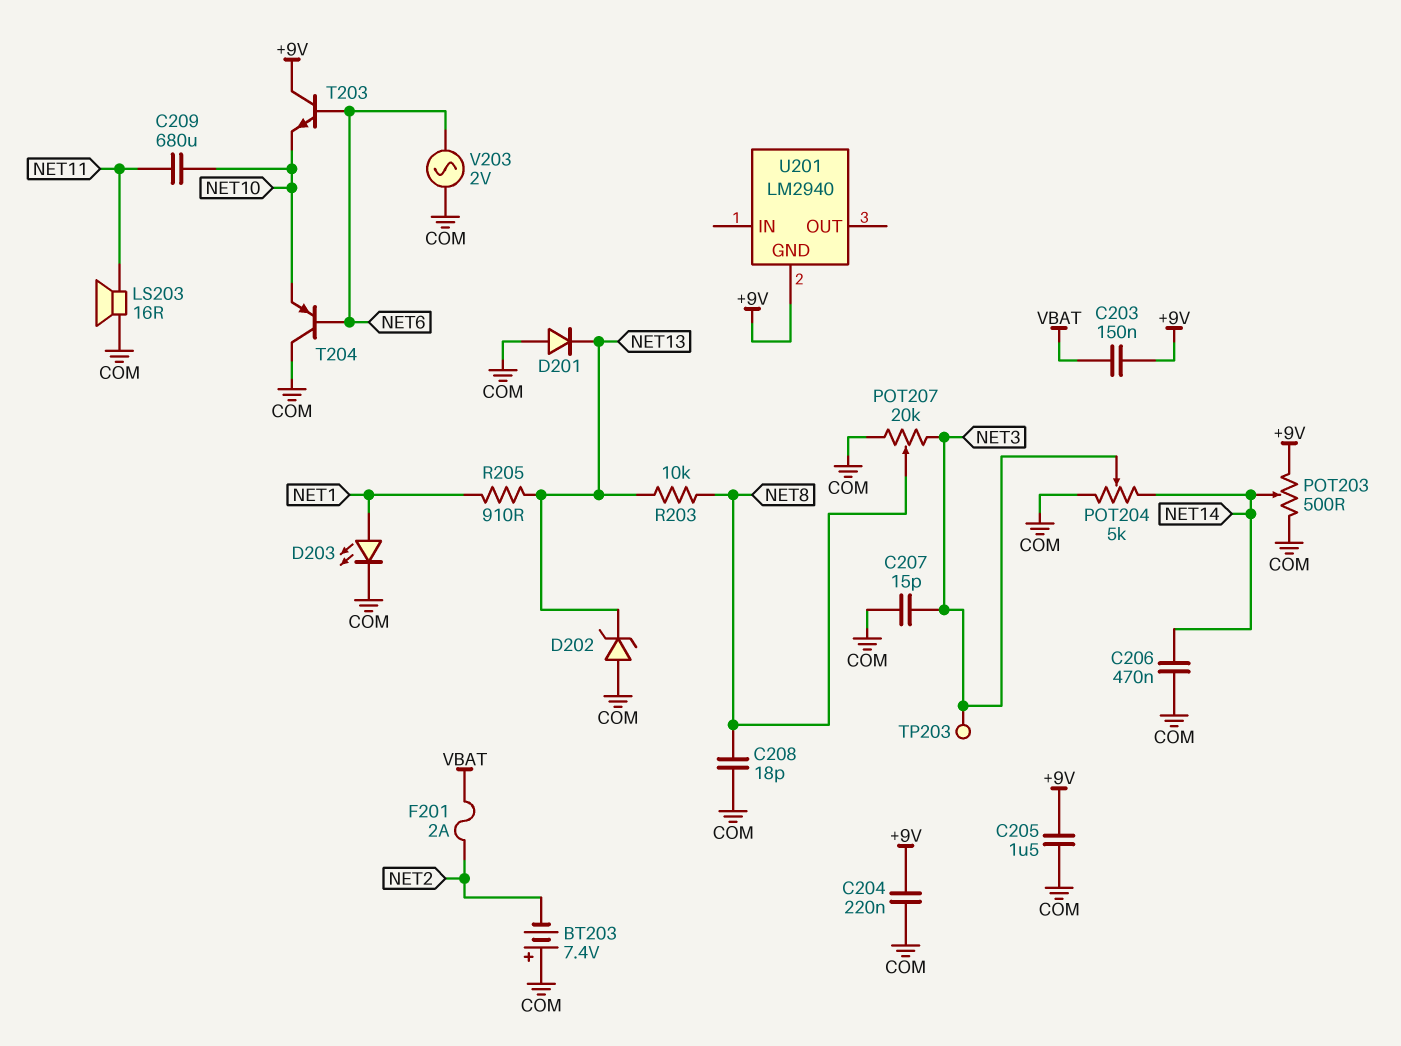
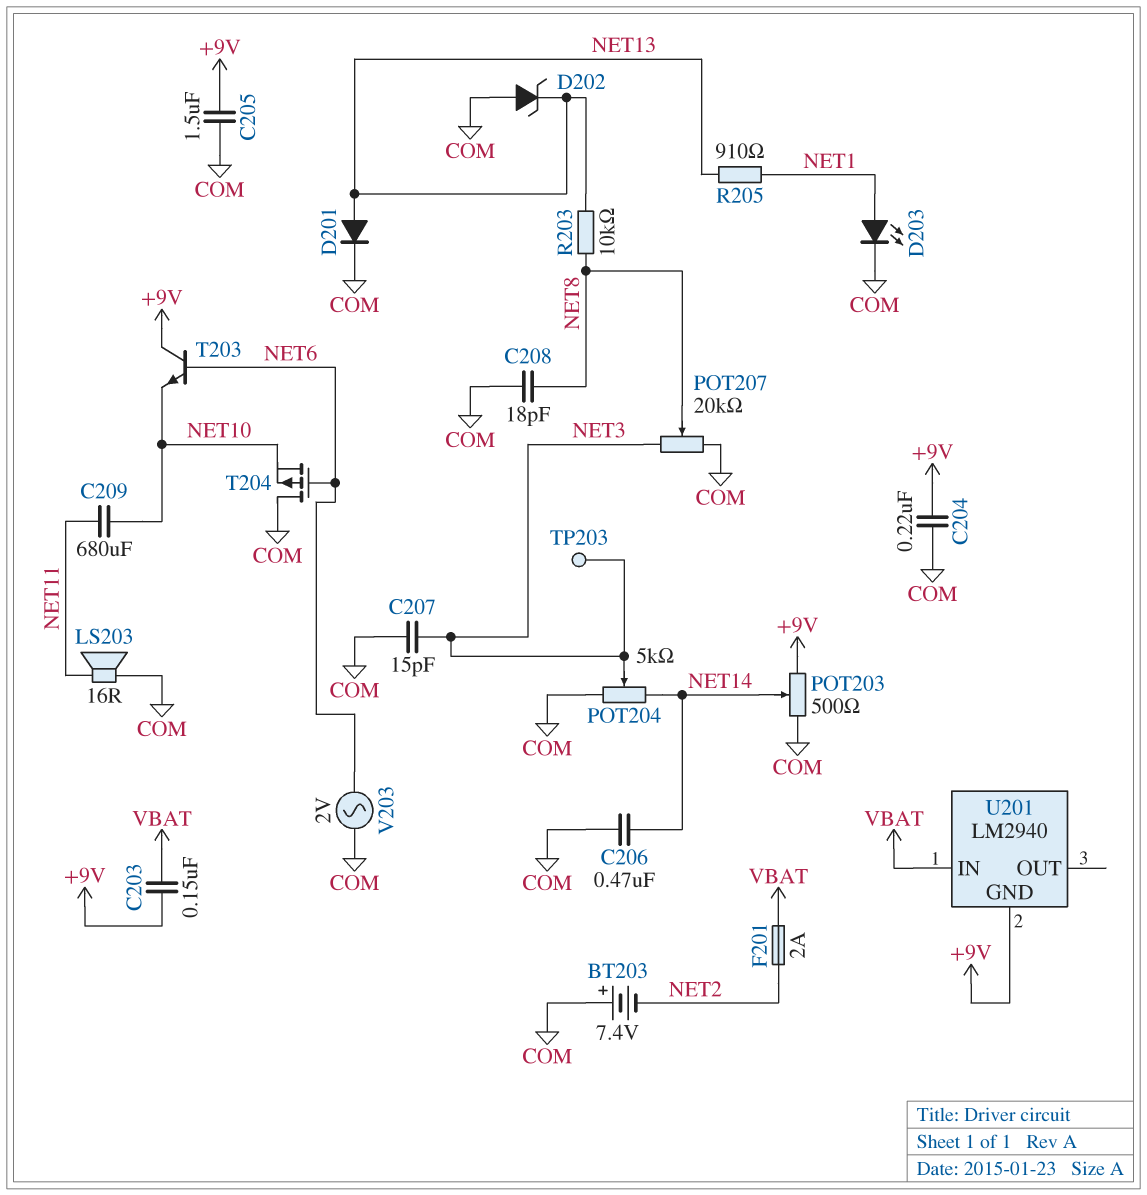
D201: diode (A COM, K NET13) -> diode (A NET13, K COM)
T204: PNP (B NET6, C COM, E NET10) -> PMOS (G NET6, D COM, S NET10)
U201 pin IN: none -> VBAT

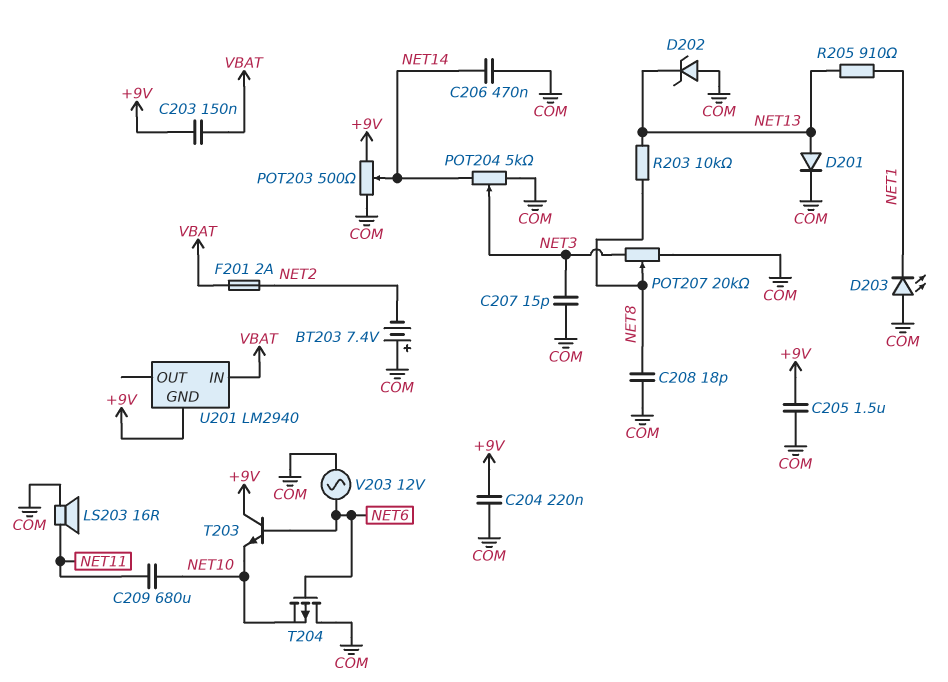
D203: LED (A NET1, K COM) -> LED (A COM, K NET1)
TP203: test point (NET3) -> none
V203: AC 2V (COM, NET6) -> AC 12V (COM, NET6)

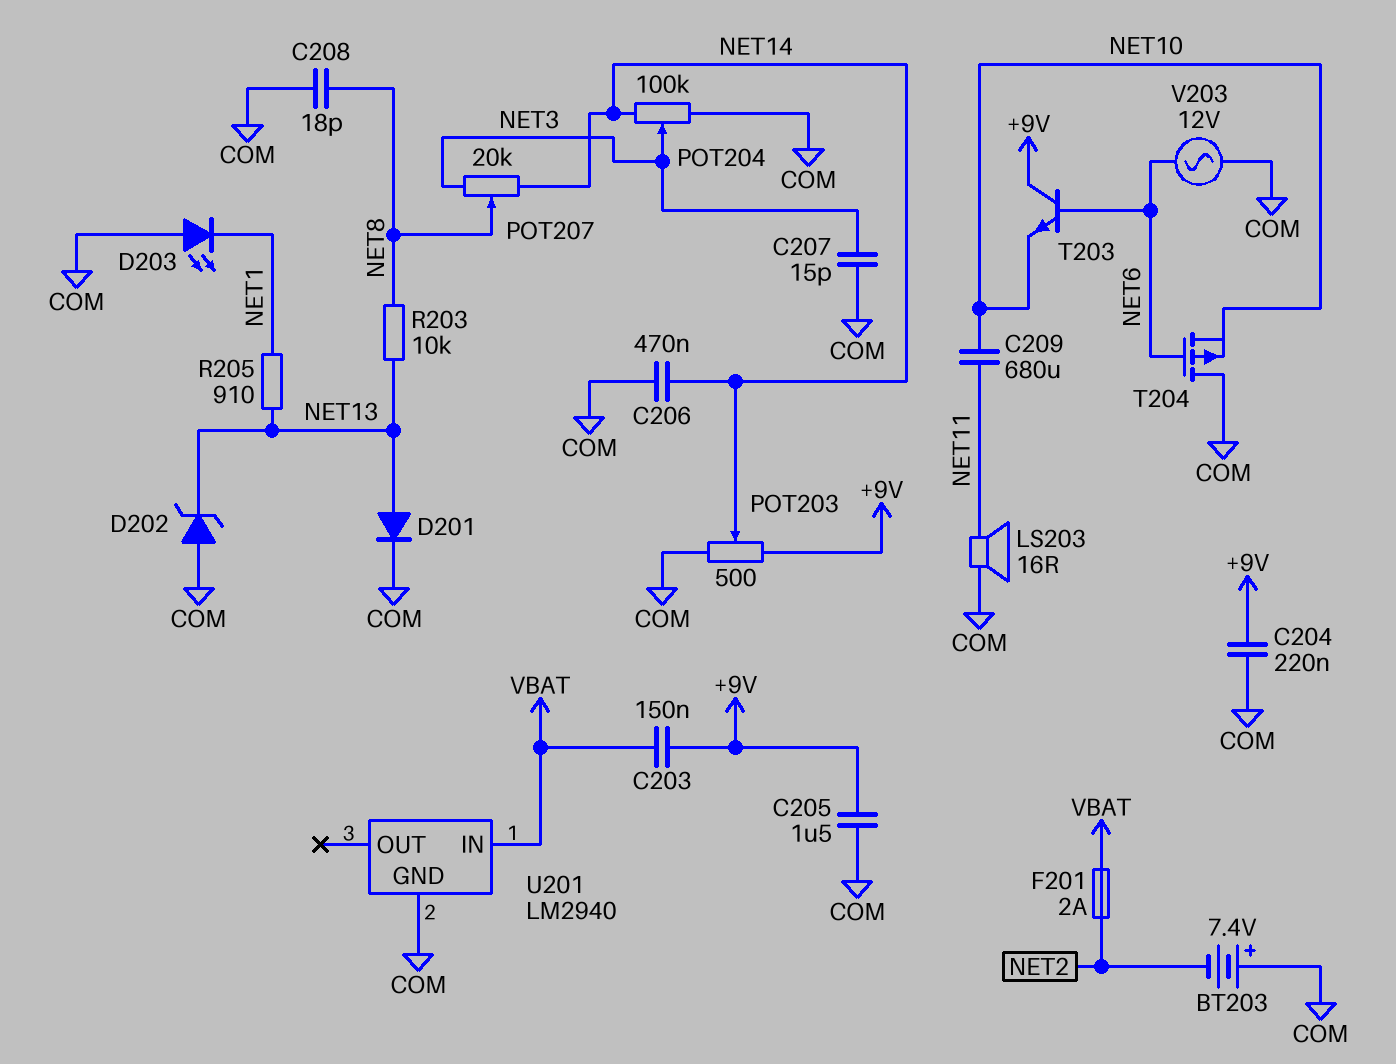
POT204: 5k (COM, NET14, wiper NET3) -> 100k (COM, NET14, wiper NET3)
POT207: 20k (COM, NET3, wiper NET8) -> 20k (NET3, NET14, wiper NET8)
U201 pin GND: +9V -> COM

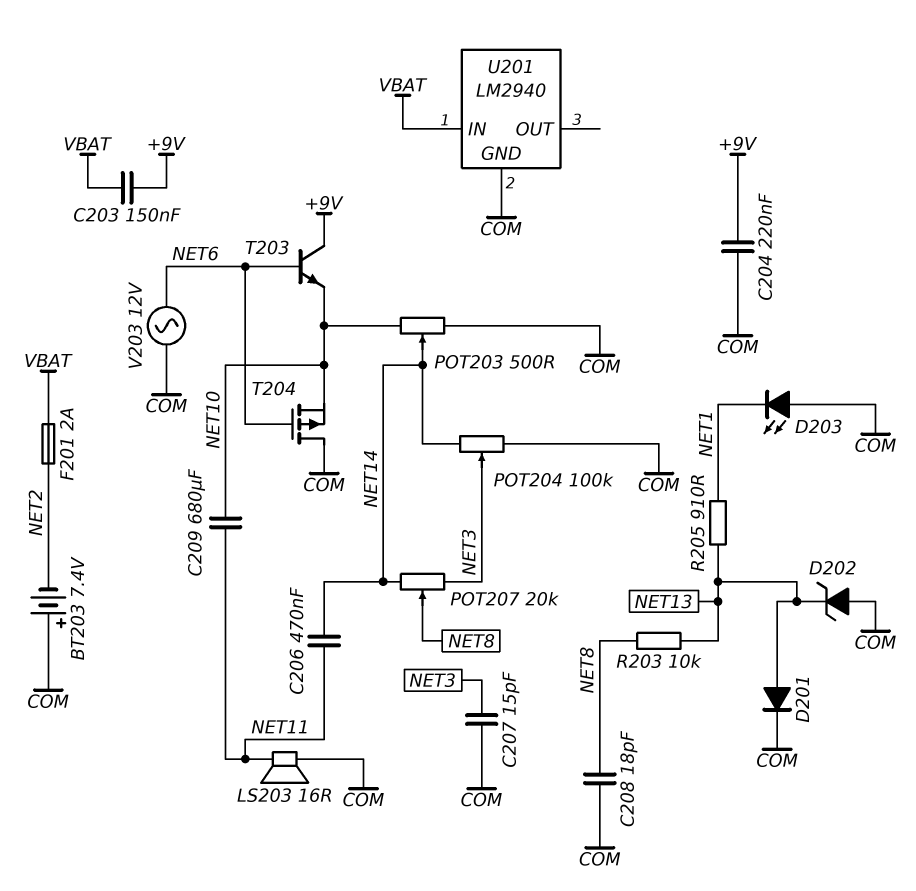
C205: 1.5uF (+9V, COM) -> none
C206: 470nF (COM, NET14) -> 470nF (NET11, NET14)
POT203: 500 (+9V, COM, wiper NET14) -> 500 (COM, NET10, wiper NET14)

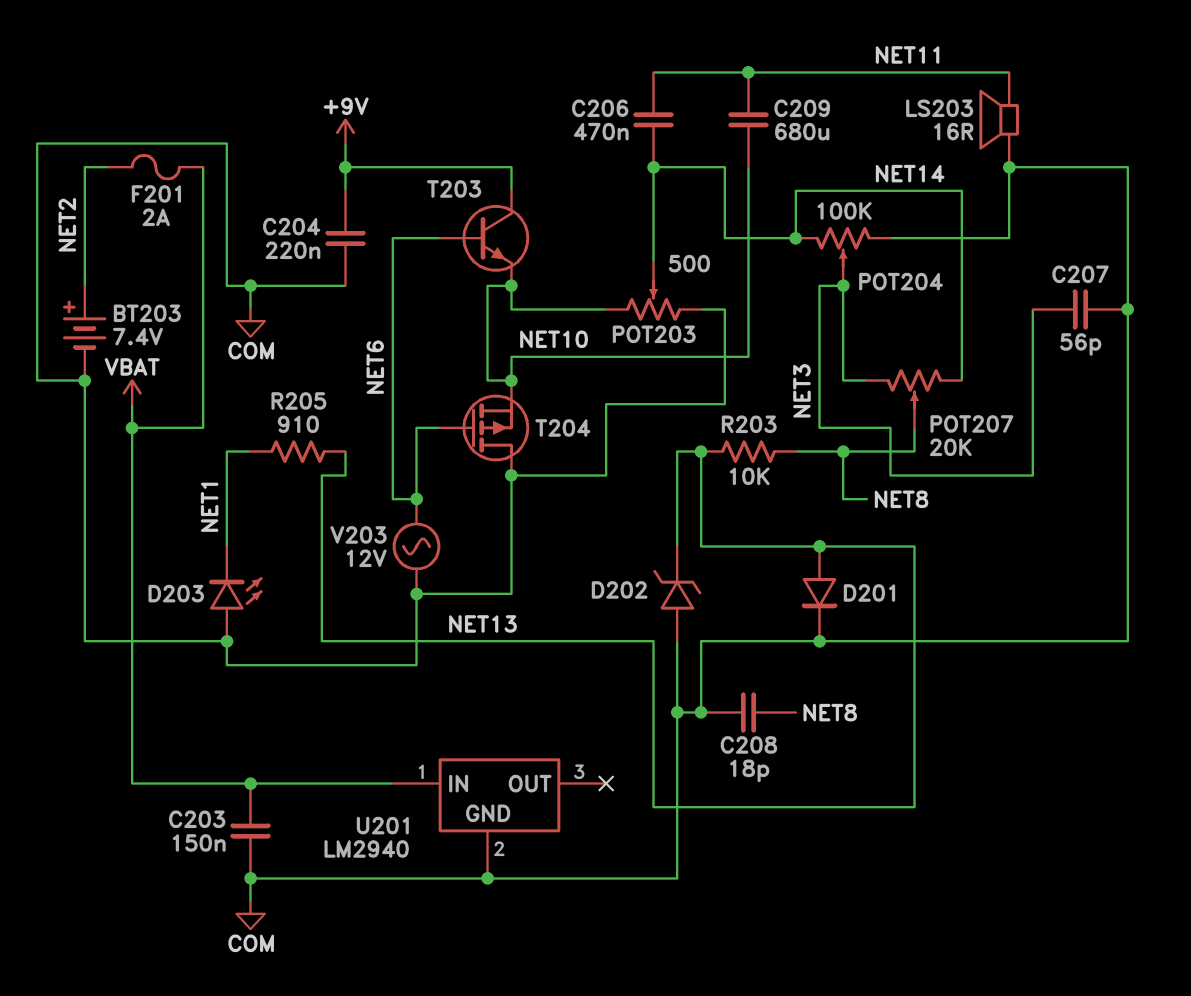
BT203: 7.4V (plus COM, minus NET2) -> 7.4V (plus NET2, minus COM)
C203: 150nF (+9V, VBAT) -> 150nF (COM, VBAT)
C207: 15pF (COM, NET3) -> 56pF (COM, NET3)

